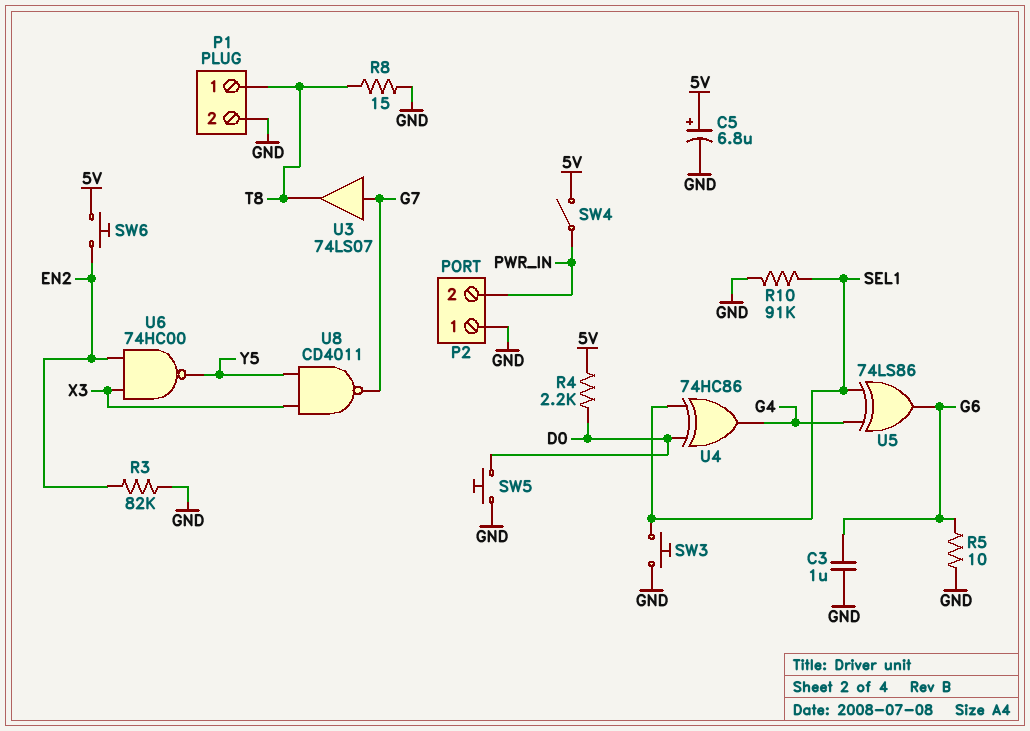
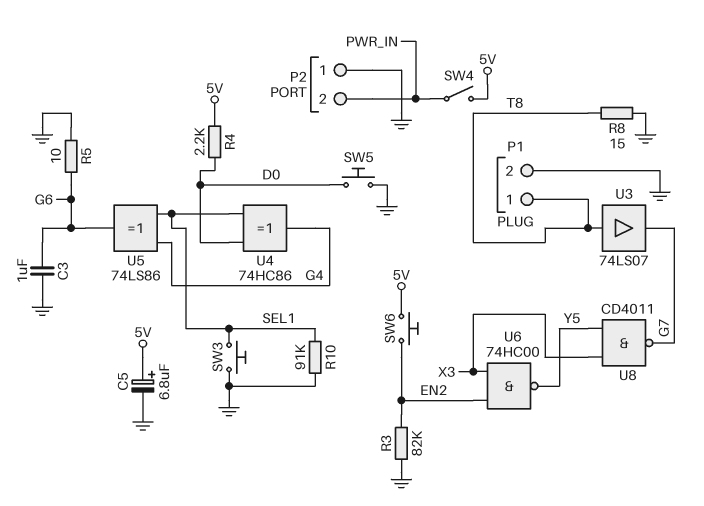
U3: buffer 74LS07 (in G7, out T8) -> buffer 74LS07 (in T8, out G7)

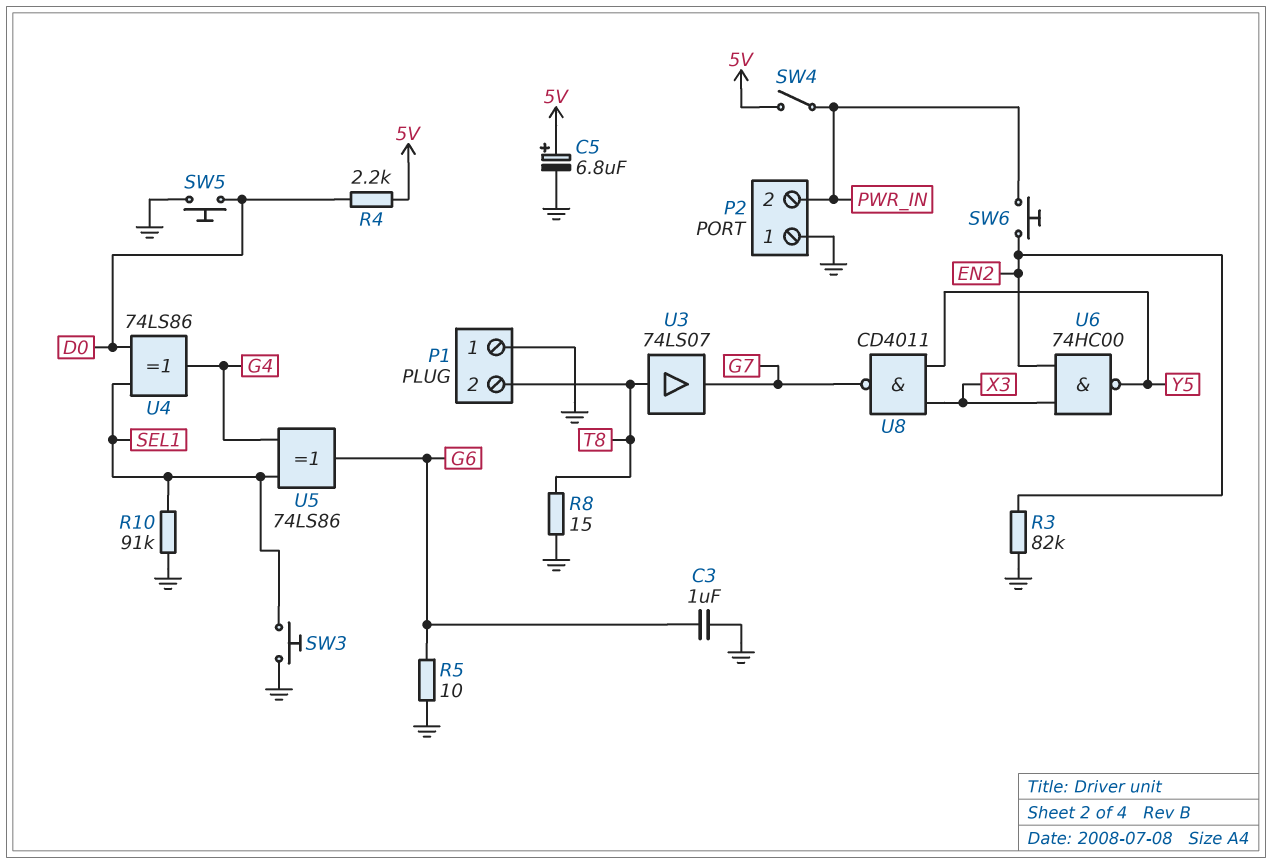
P1 pin 1: T8 -> GND
P1 pin 2: GND -> T8
SW6: button (5V, EN2) -> button (EN2, PWR_IN)
U4: XOR 74HC86 (in D0, in SEL1, out G4) -> XOR 74LS86 (in D0, in SEL1, out G4)

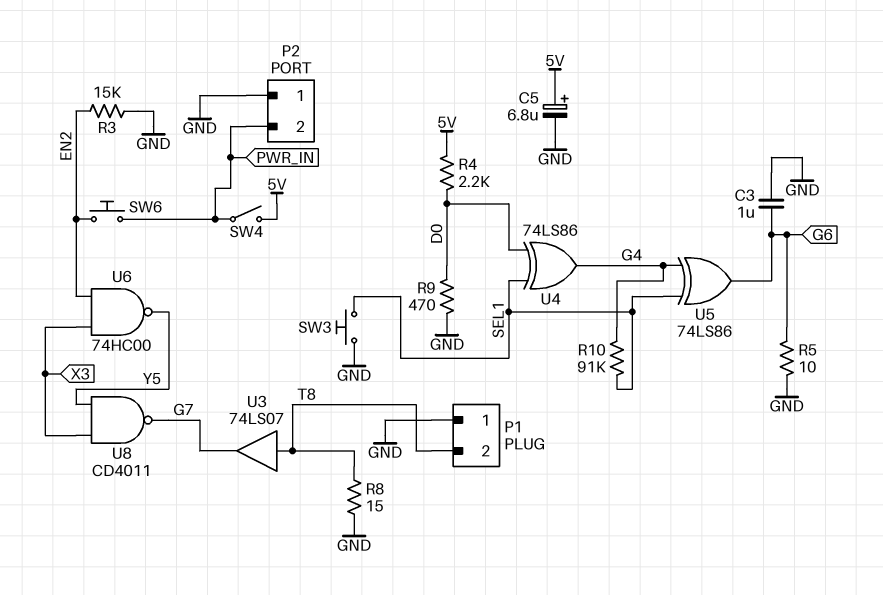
R3: 82k (EN2, GND) -> 15k (EN2, GND)
R9: none -> 470 (D0, GND)
R10: 91k (GND, SEL1) -> 91k (G4, SEL1)
SW5: button (D0, GND) -> none

